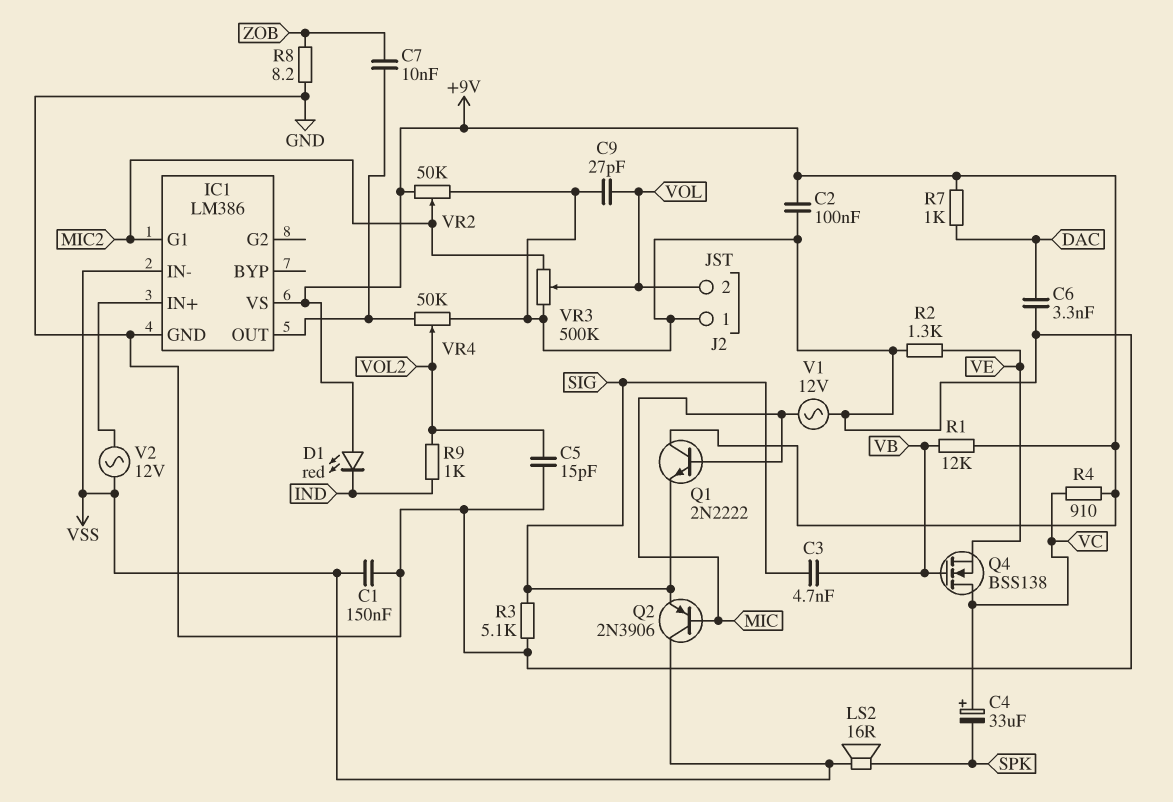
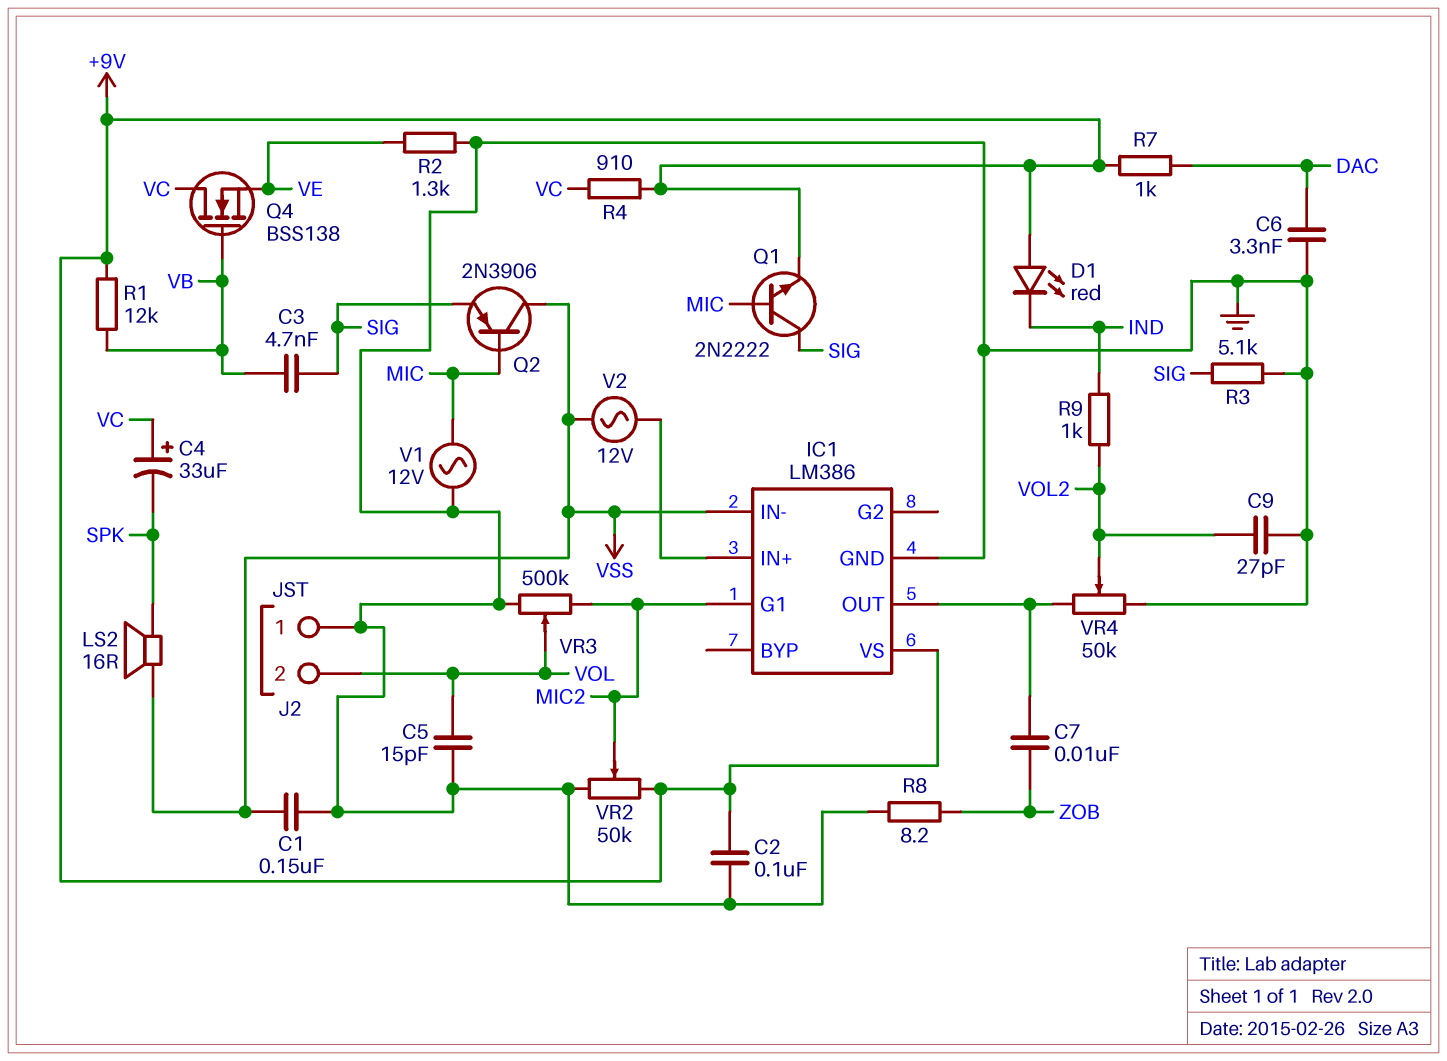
C5: 15pF (GND, VOL2) -> 15pF (GND, VOL)
C9: 27pF (GND, VOL) -> 27pF (GND, VOL2)
Q1: NPN 2N2222 (B MIC, C +9V, E SIG) -> NPN 2N2222 (B MIC, C SIG, E +9V)

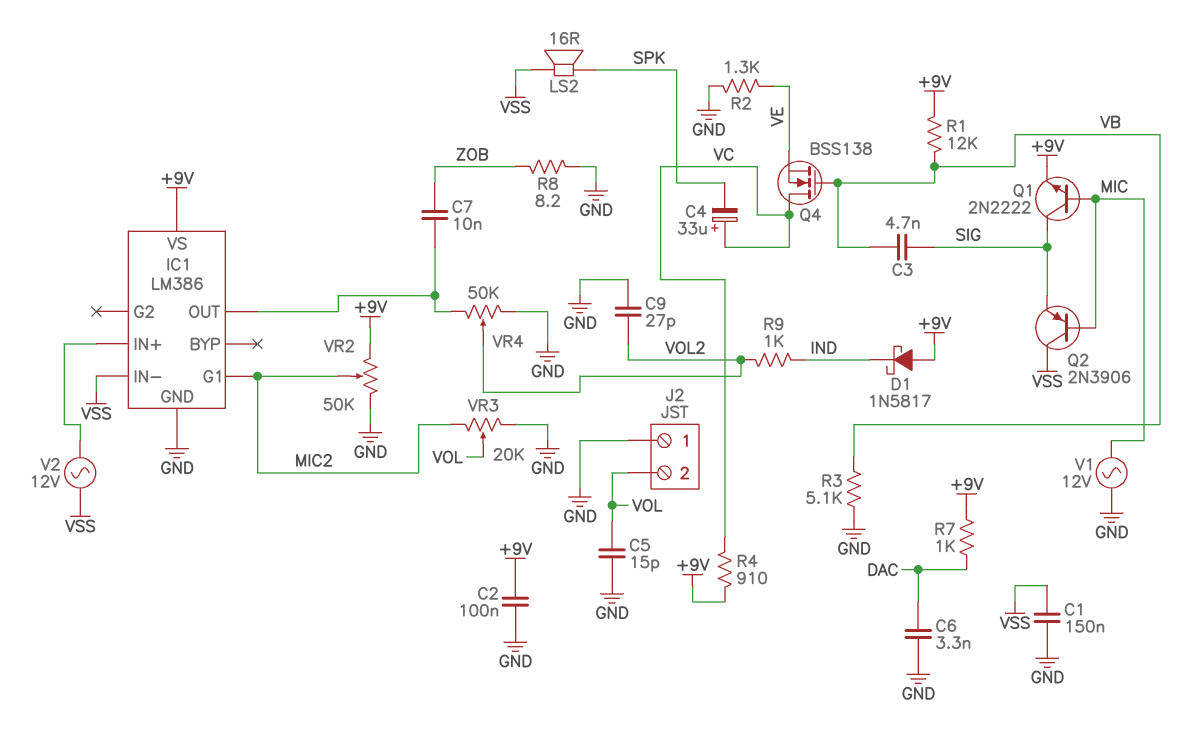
D1: LED red (A +9V, K IND) -> schottky 1N5817 (A +9V, K IND)
R3: 5.1k (GND, SIG) -> 5.1k (GND, VB)
VR3: 500k (GND, MIC2, wiper VOL) -> 20k (GND, MIC2, wiper VOL)

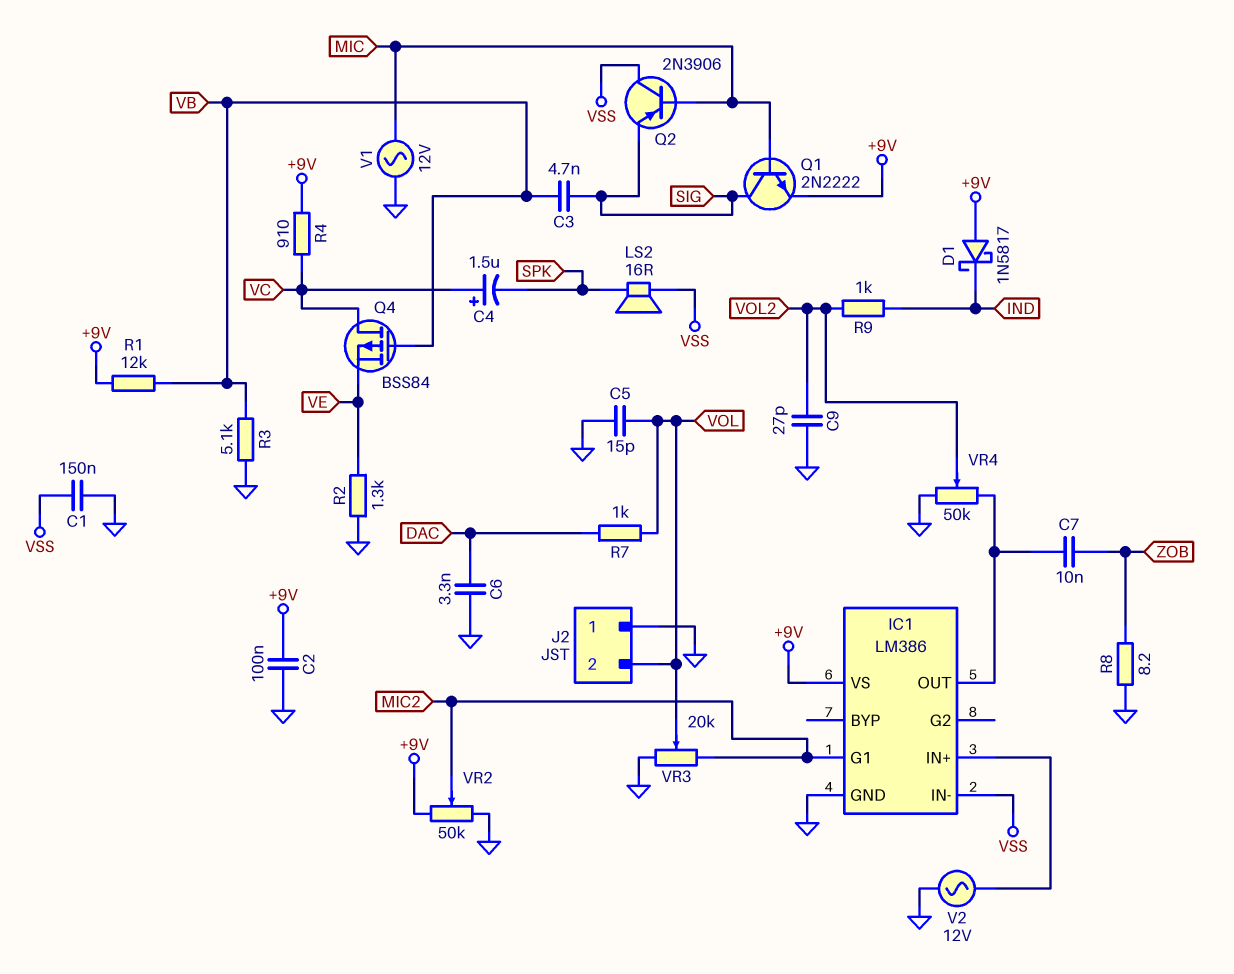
C4: 33uF (plus VC, minus SPK) -> 1.5uF (plus VC, minus SPK)
Q4: NMOS BSS138 (G VB, D VC, S VE) -> PMOS BSS84 (G VB, D VC, S VE)
R7: 1k (+9V, DAC) -> 1k (DAC, VOL)
V2: AC 12V (IC1/IN+, VSS) -> AC 12V (GND, IC1/IN+)

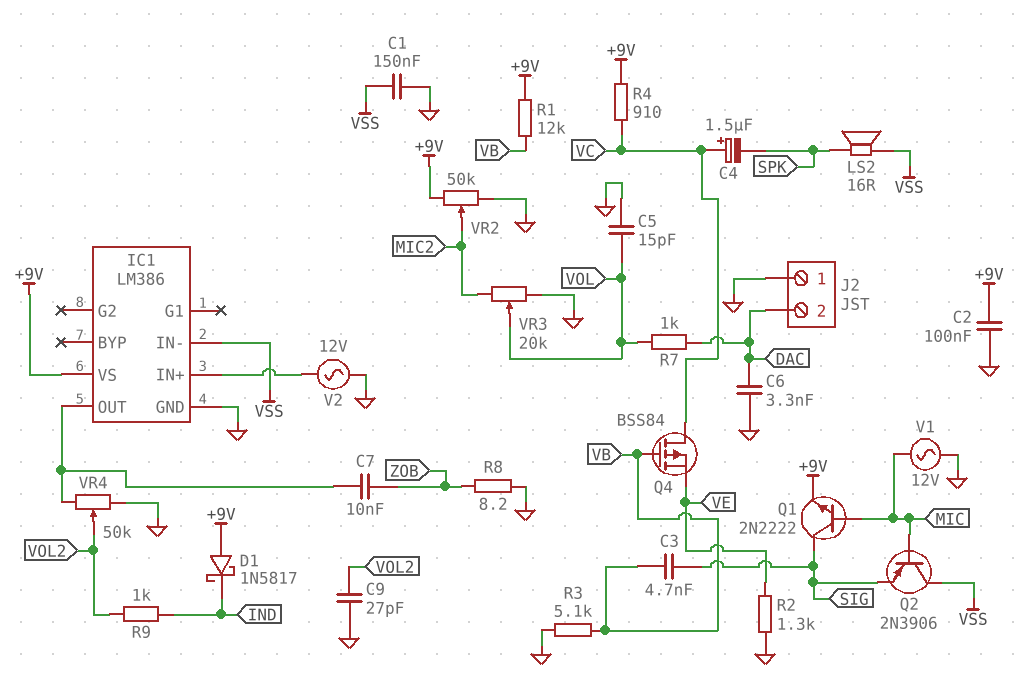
IC1 pin G1: MIC2 -> none
J2 pin 2: VOL -> DAC

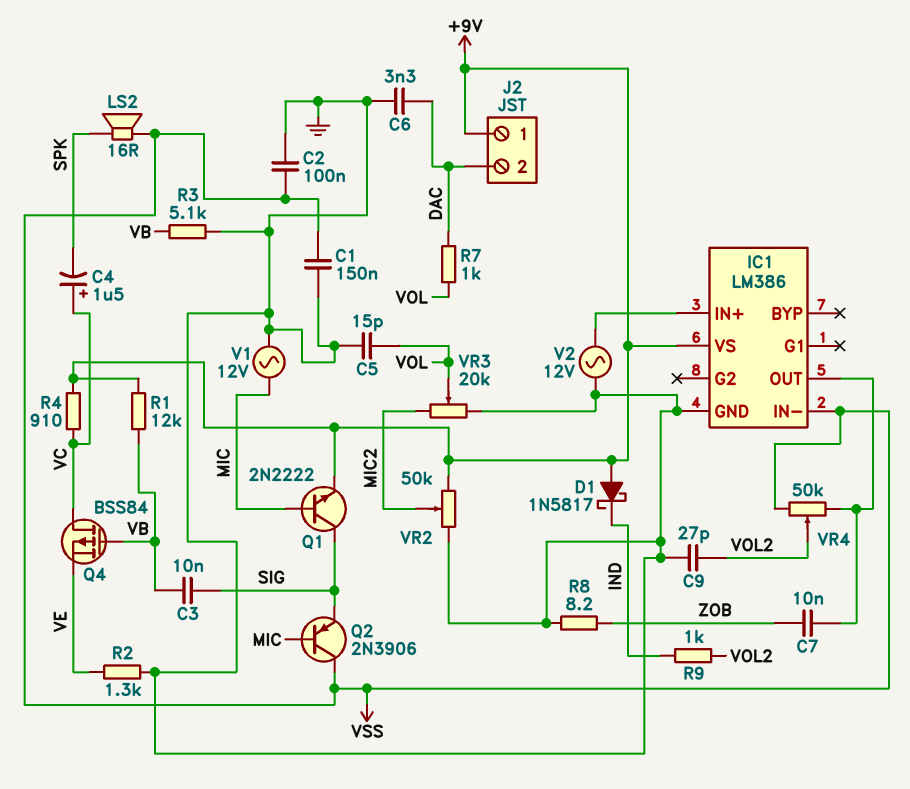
C2: 100nF (+9V, GND) -> 100nF (GND, VSS)
C3: 4.7nF (SIG, VB) -> 10nF (SIG, VB)
J2 pin 1: GND -> +9V
VR4: 50k (GND, IC1/OUT, wiper VOL2) -> 50k (IC1/OUT, VSS, wiper VOL2)

